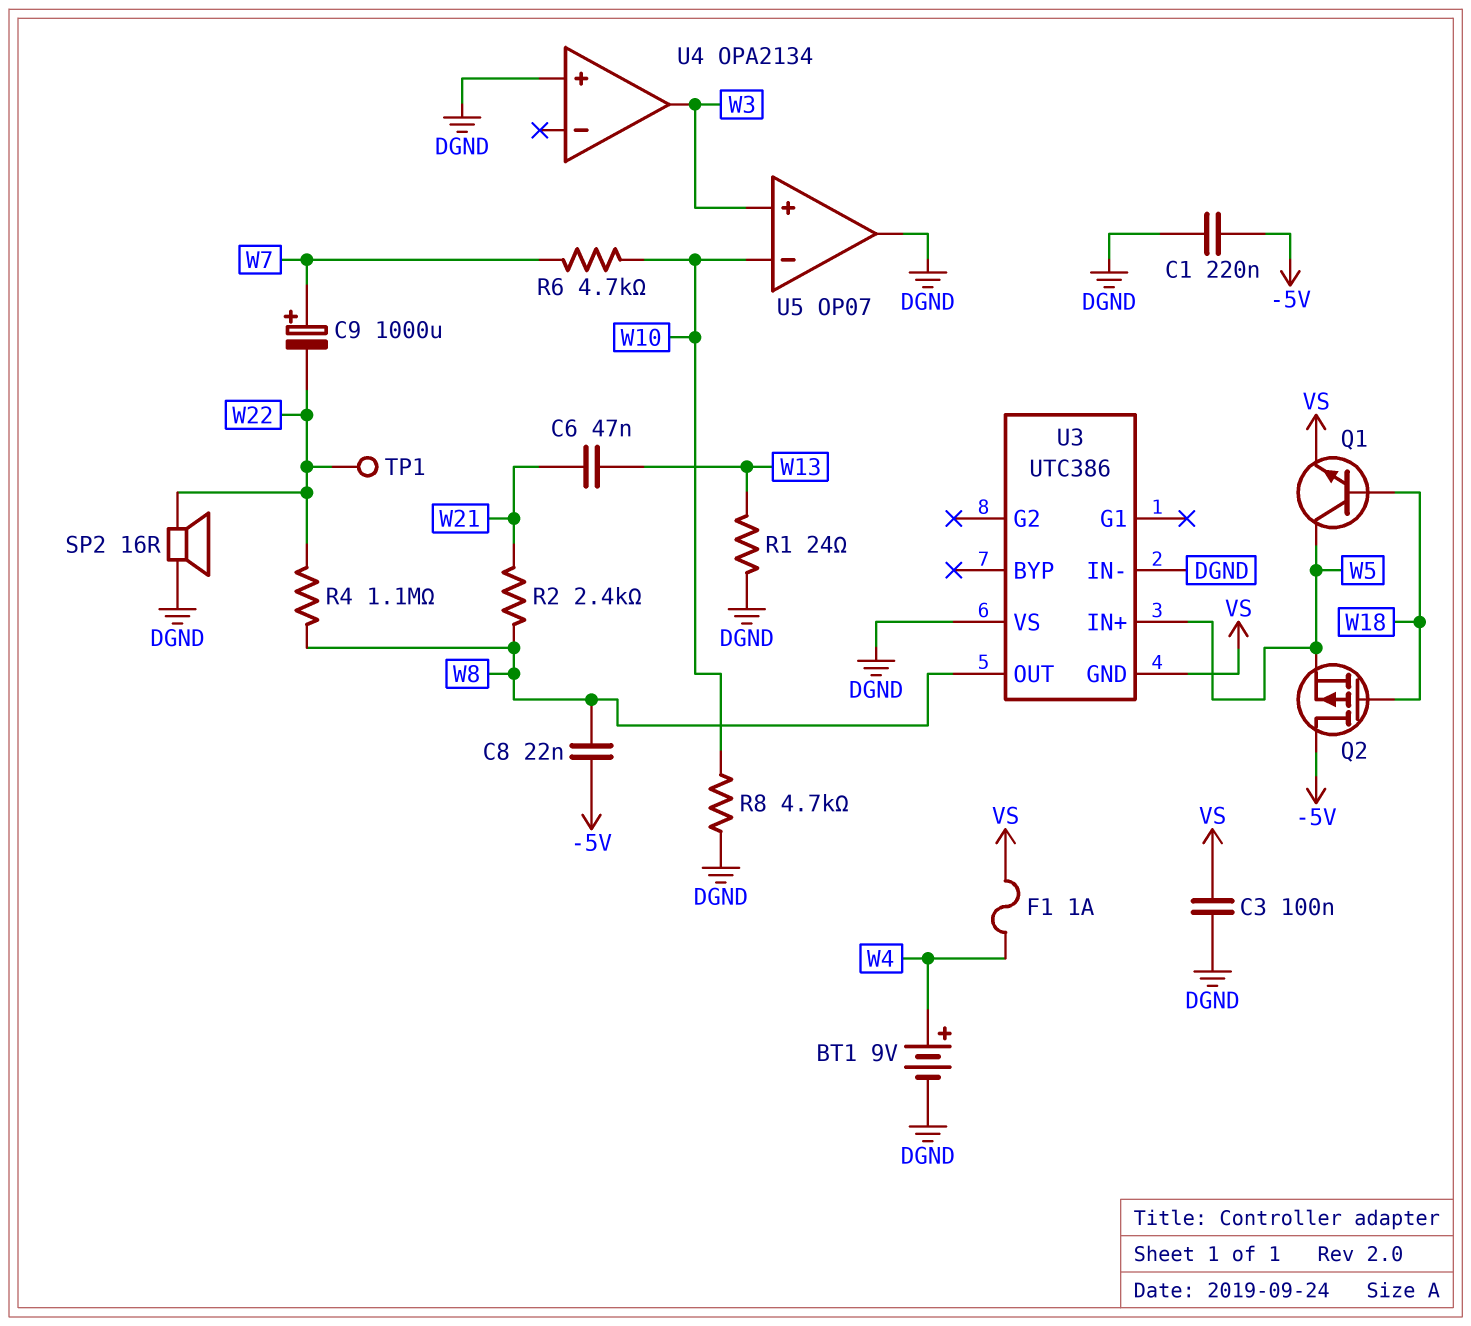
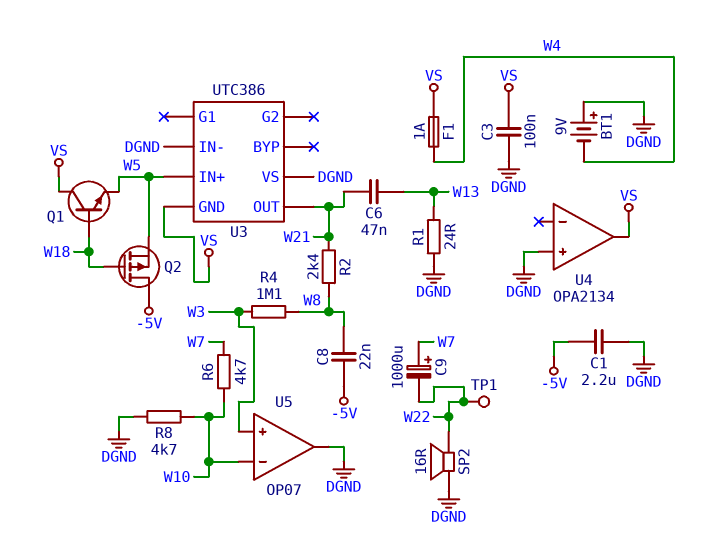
BT1: 9V (plus W4, minus DGND) -> 9V (plus DGND, minus W4)
C1: 220nF (-5V, DGND) -> 2.2uF (-5V, DGND)
Q1: NPN (B W18, C W5, E VS) -> NPN (B W18, C VS, E W5)
R4: 1.1M (W8, W22) -> 1.1M (W3, W8)
U3 pin OUT: W8 -> W21
U4 pin out: W3 -> VS

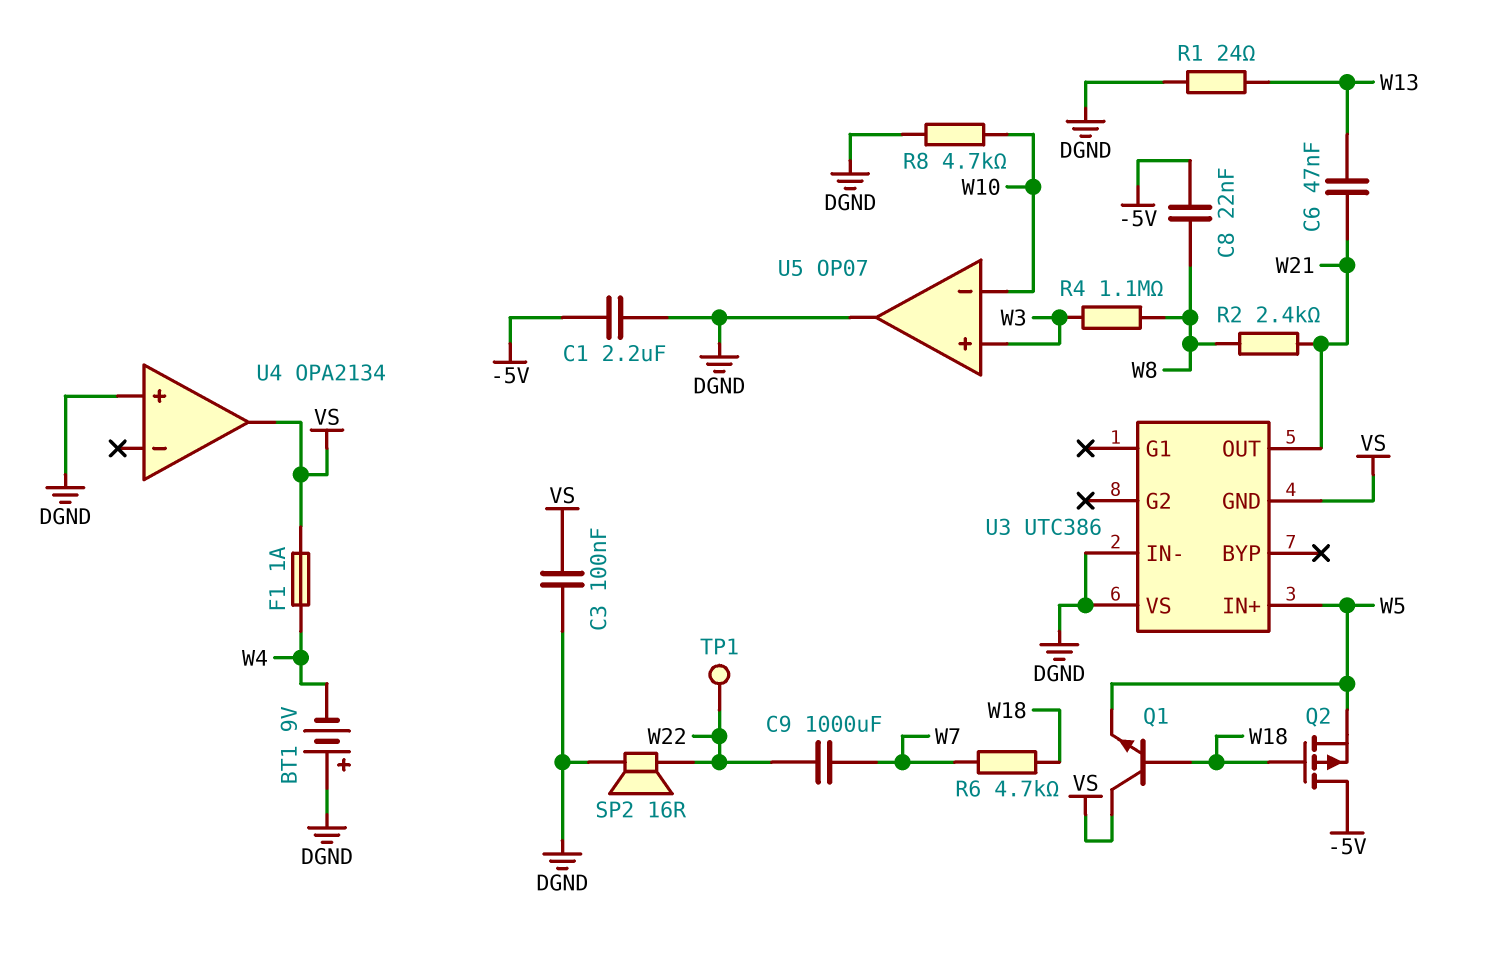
C9: 1000uF (plus W7, minus W22) -> 1000uF (W7, W22)
R6: 4.7k (W7, W10) -> 4.7k (W7, W18)

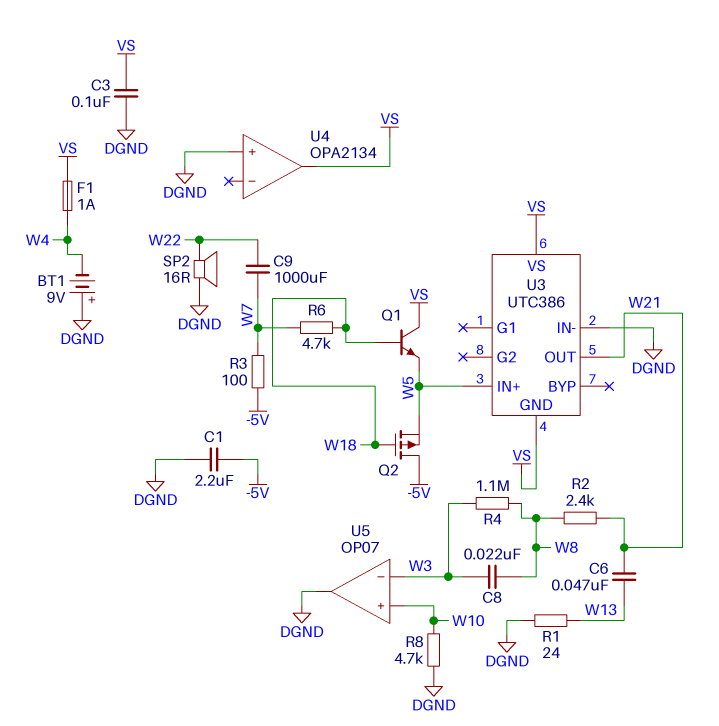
C8: 22nF (-5V, W8) -> 22nF (W3, W8)
R3: none -> 100 (-5V, W7)
TP1: test point (W22) -> none
U3 pin VS: DGND -> VS
U5 pin in+: W3 -> W10
U5 pin in-: W10 -> W3

